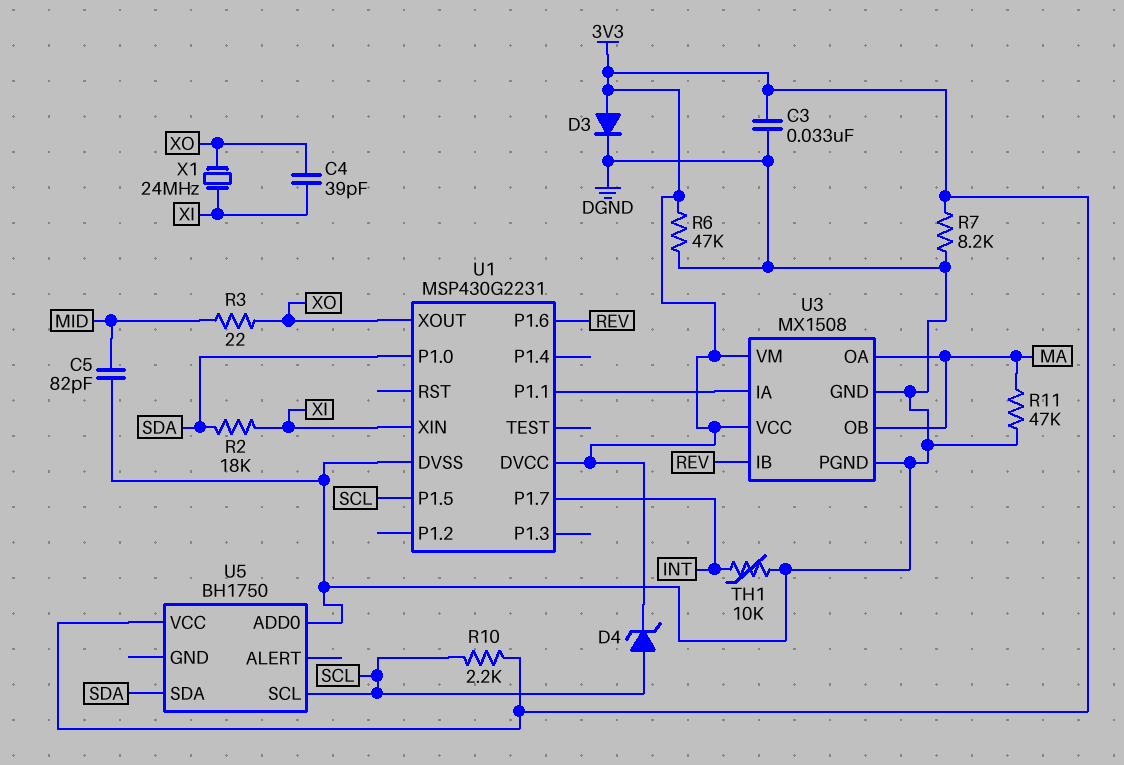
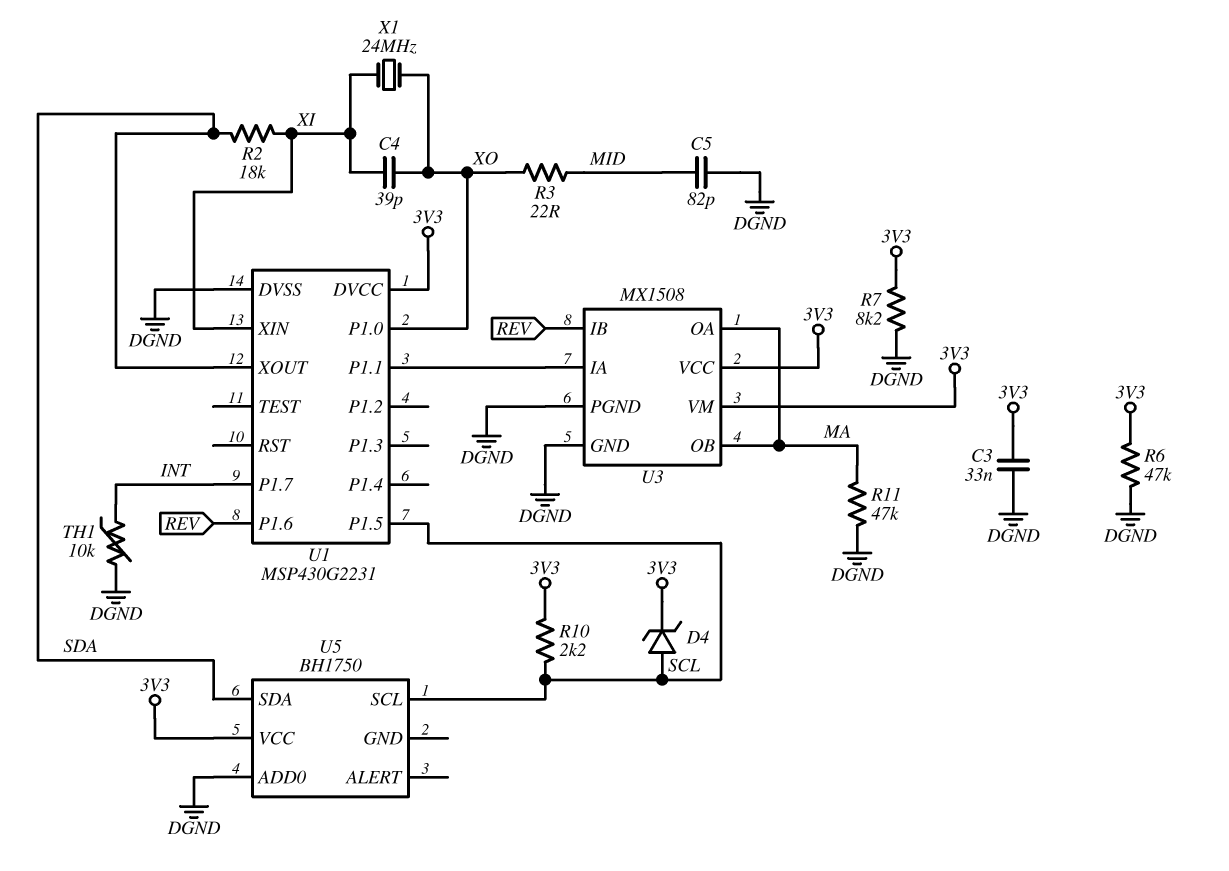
D3: diode (A 3V3, K DGND) -> none
U1 pin P1.0: SDA -> XO
U1 pin XOUT: XO -> SDA

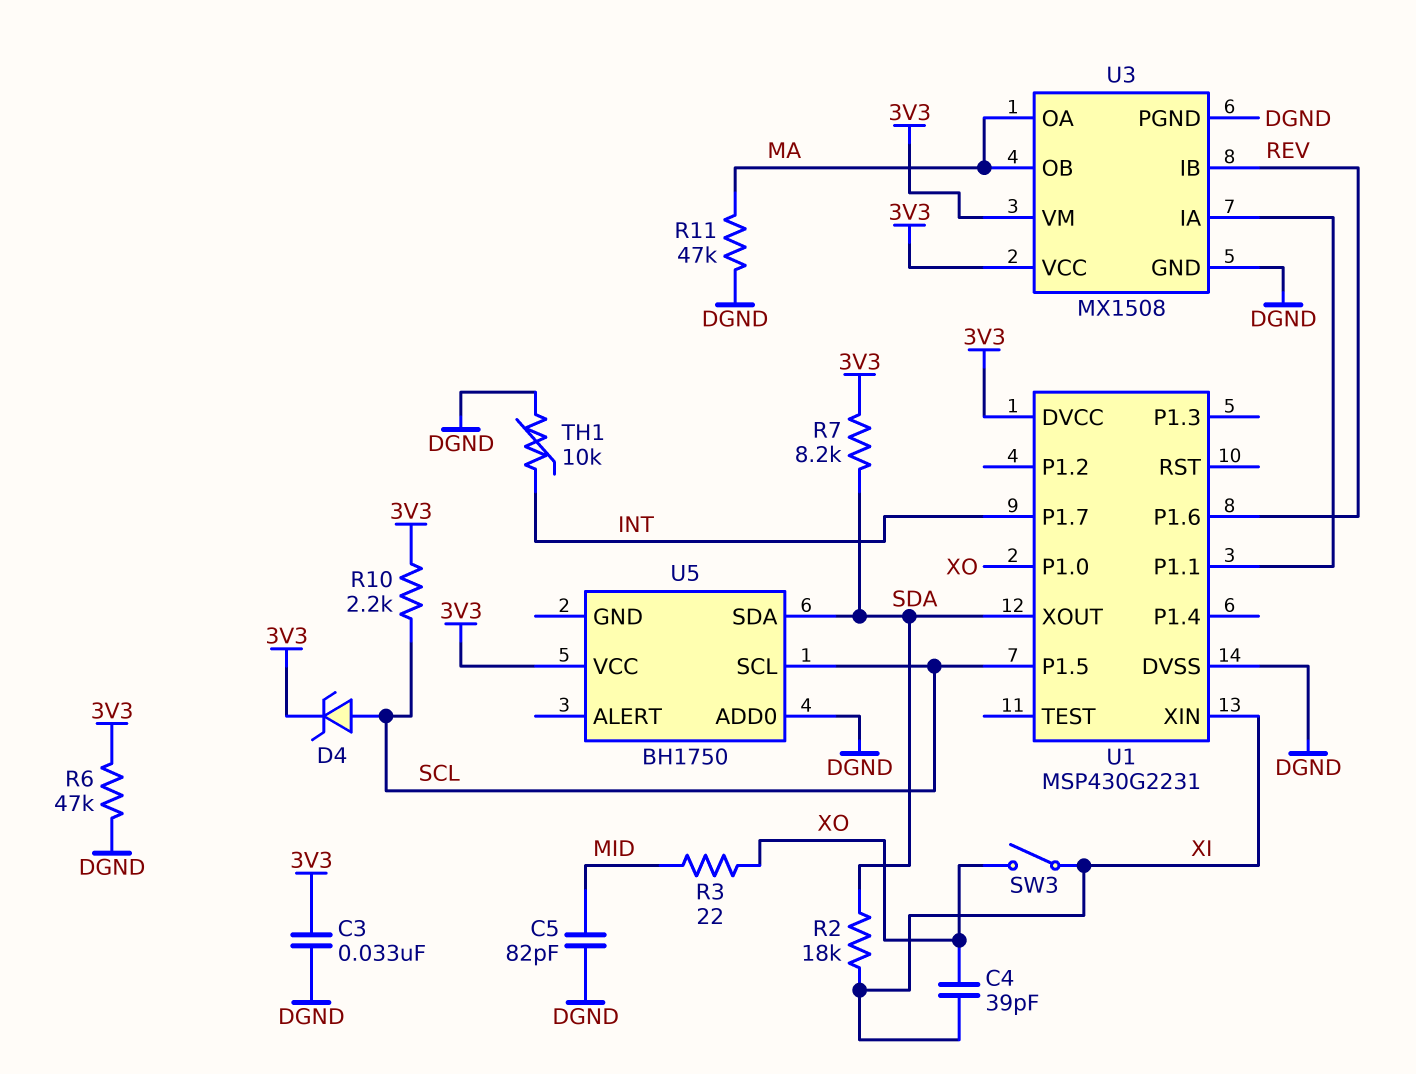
R7: 8.2k (3V3, DGND) -> 8.2k (3V3, SDA)
SW3: none -> switch (XI, XO)
X1: 24MHz (XI, XO) -> none

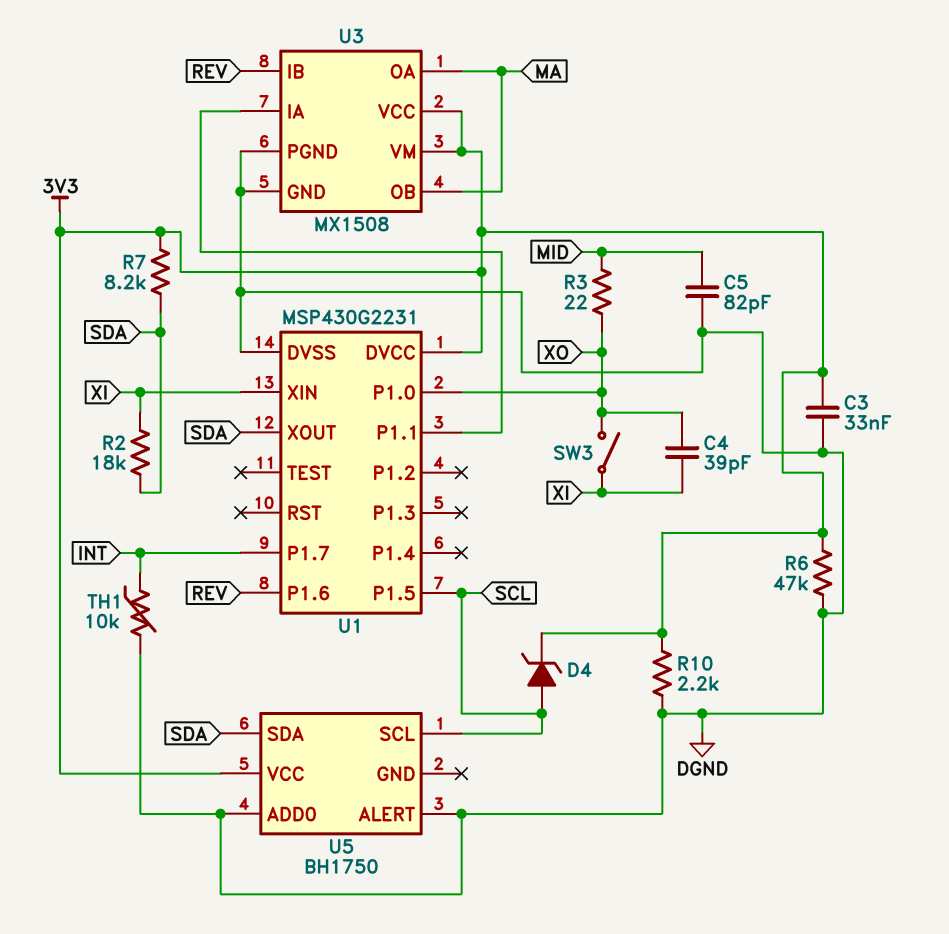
R10: 2.2k (3V3, SCL) -> 2.2k (3V3, DGND)
R11: 47k (DGND, MA) -> none
U5 pin ALERT: none -> DGND

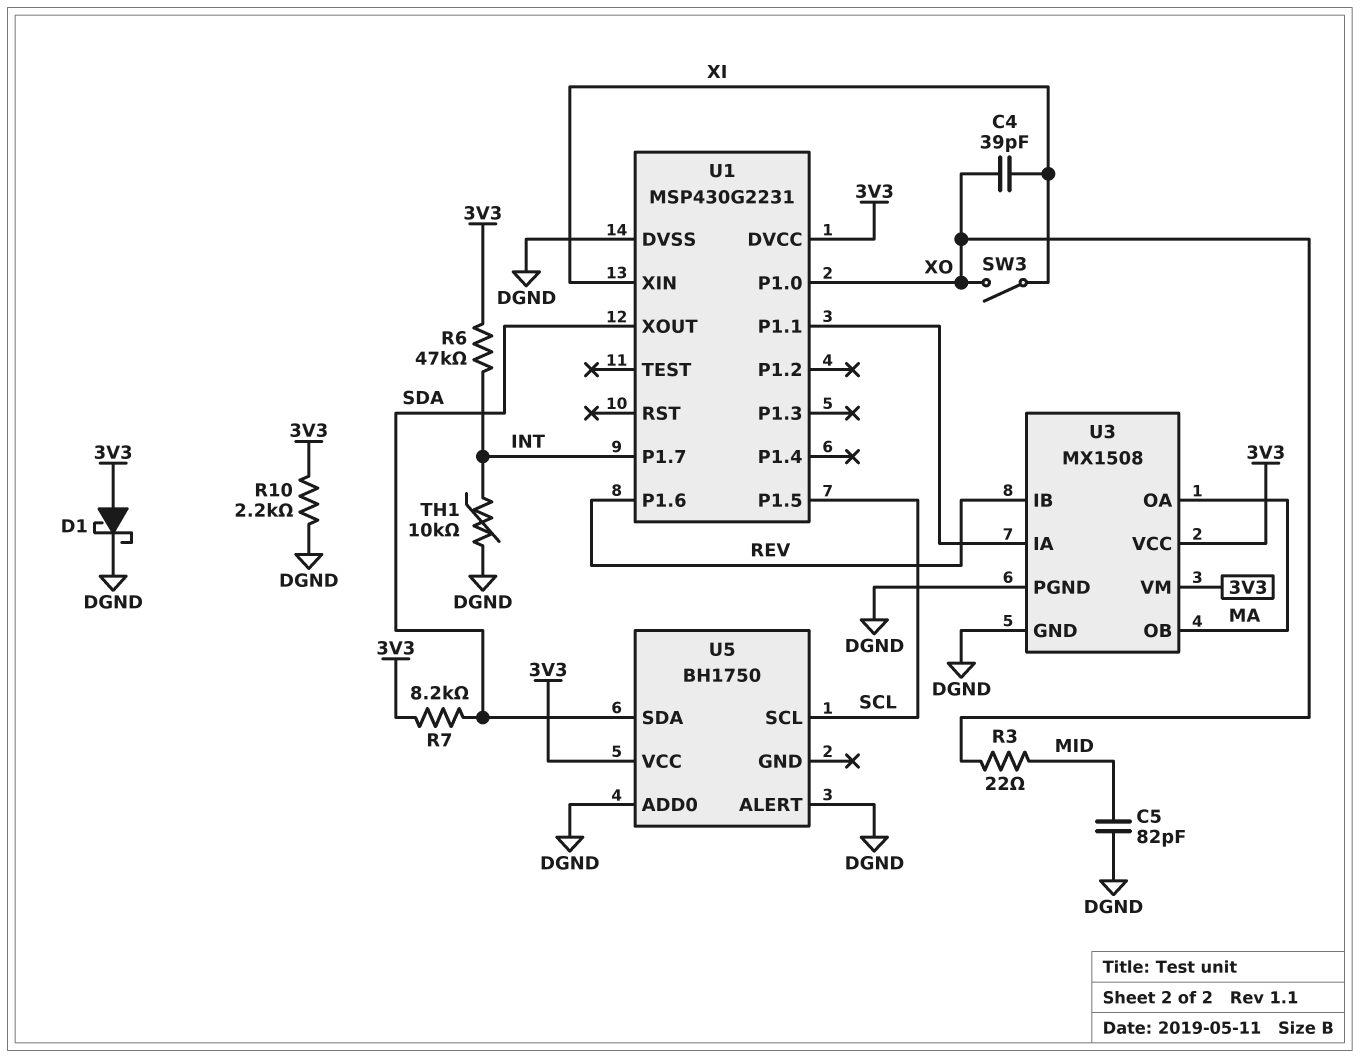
C3: 33nF (3V3, DGND) -> none
D1: none -> schottky (A 3V3, K DGND)
D4: zener (A SCL, K 3V3) -> none
R2: 18k (SDA, XI) -> none
R6: 47k (3V3, DGND) -> 47k (3V3, INT)

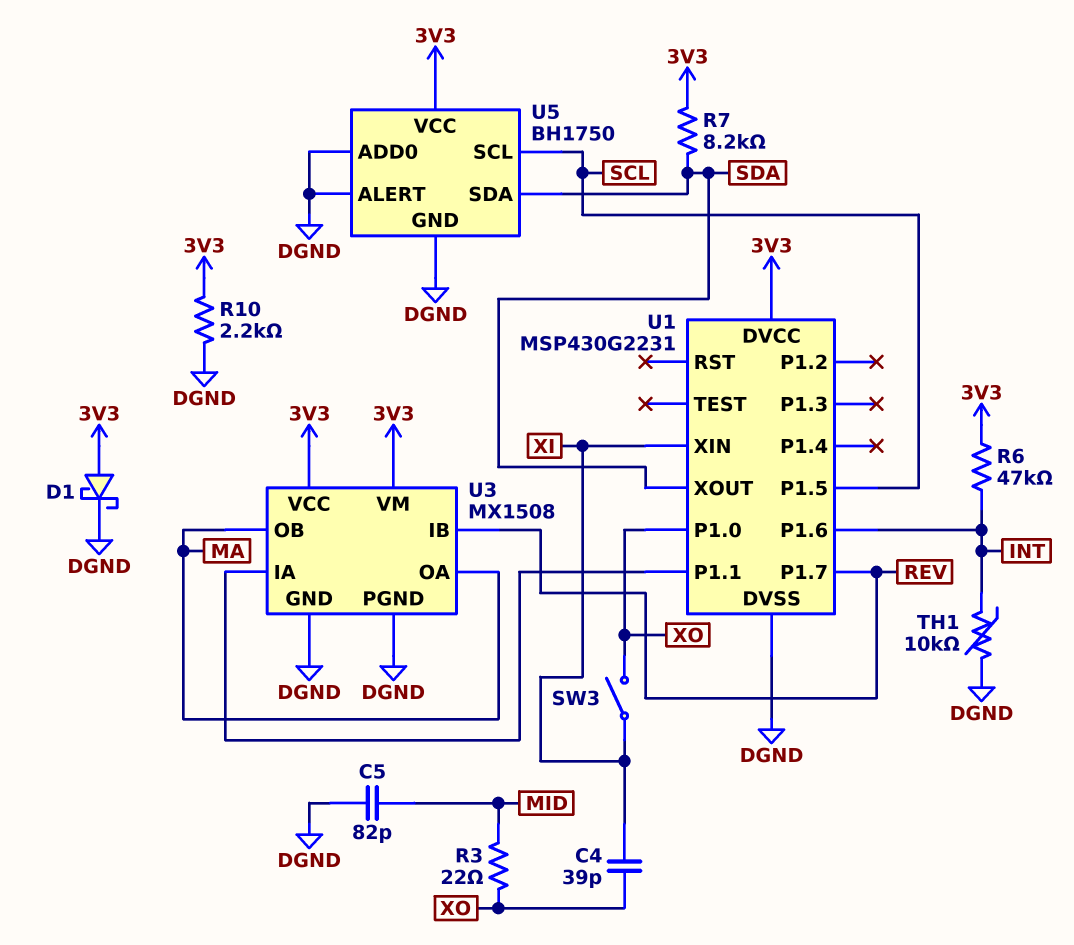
U1 pin P1.6: REV -> INT
U1 pin P1.7: INT -> REV
U5 pin GND: none -> DGND

